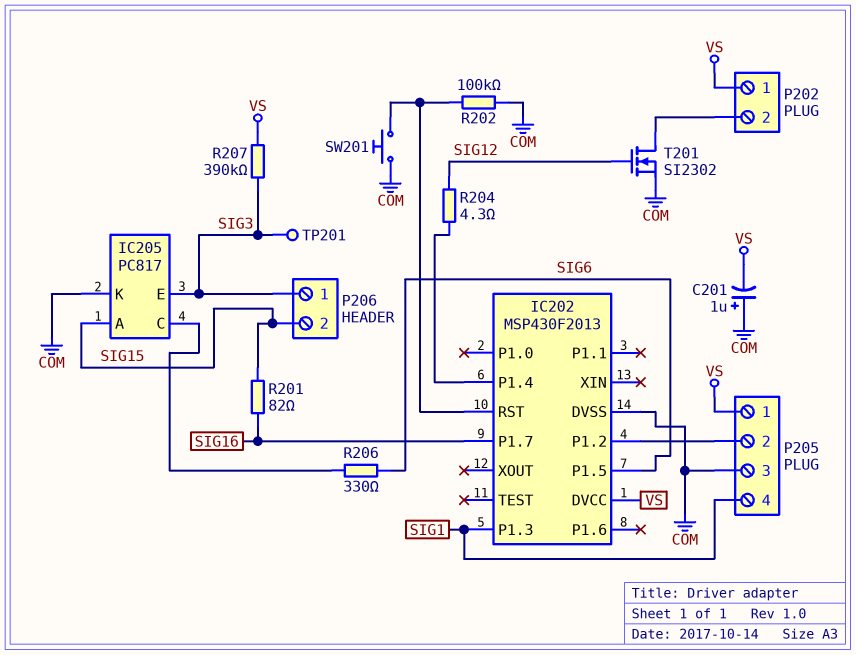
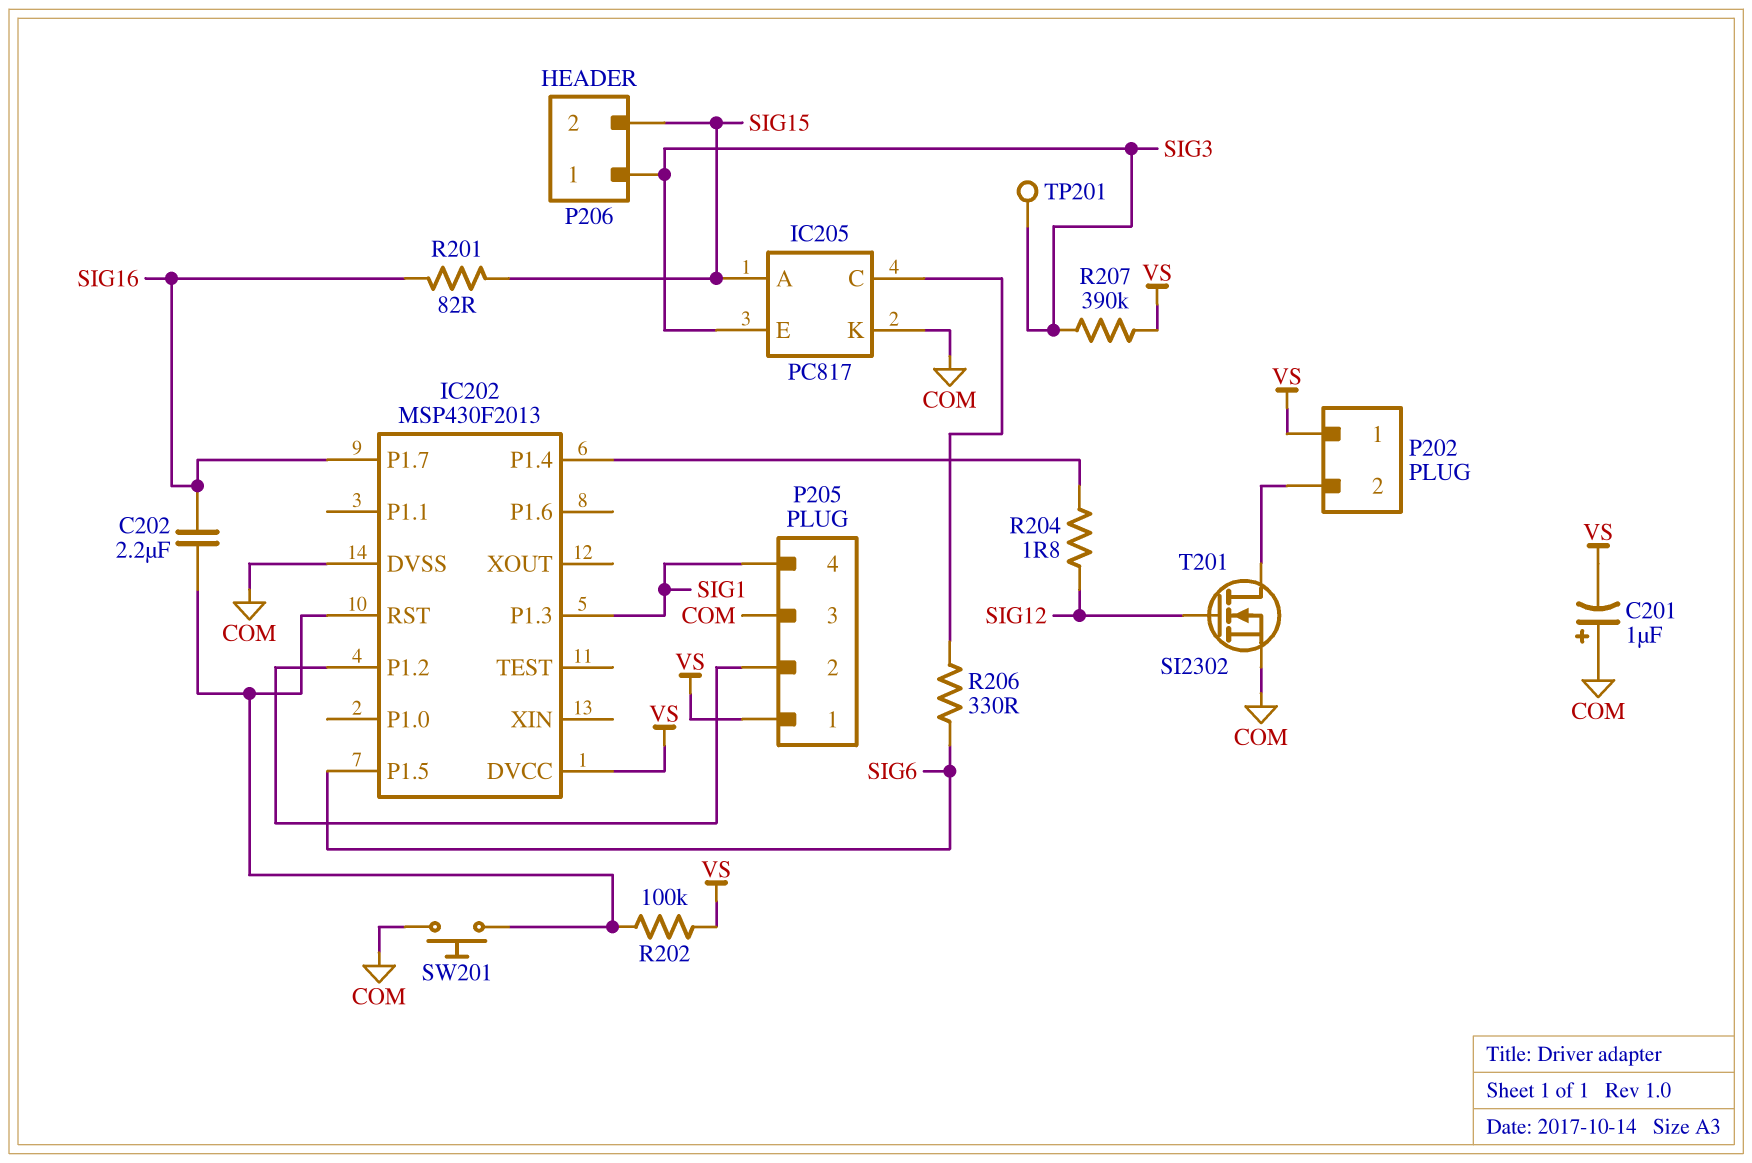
C202: none -> 2.2uF (IC202/RST, SIG16)
R202: 100k (COM, IC202/RST) -> 100k (IC202/RST, VS)
R204: 4.3 (IC202/P1.4, SIG12) -> 1.8 (IC202/P1.4, SIG12)

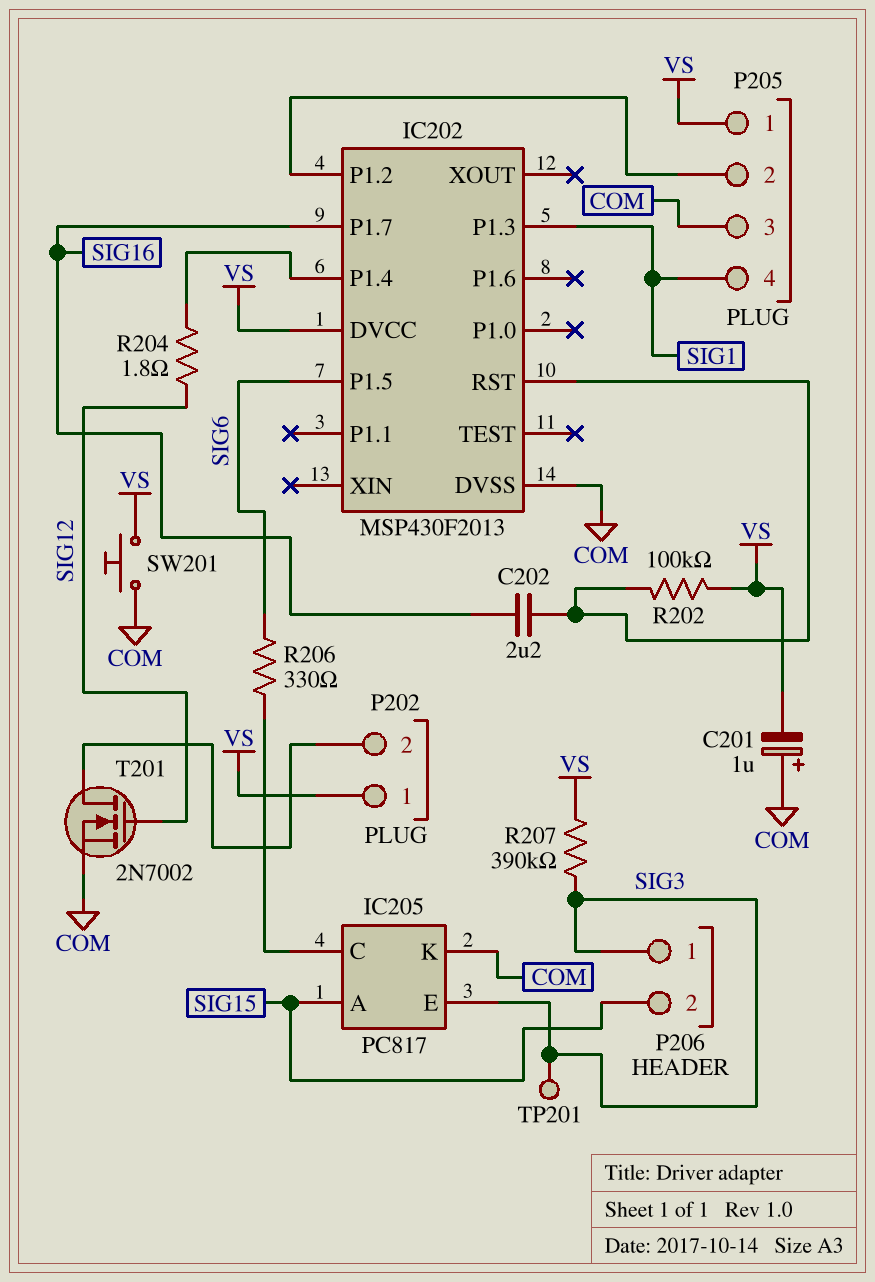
R201: 82 (SIG15, SIG16) -> none
SW201: button (COM, IC202/RST) -> button (COM, VS)
T201: NMOS SI2302 (G SIG12, D P202/2, S COM) -> NMOS 2N7002 (G SIG12, D P202/2, S COM)

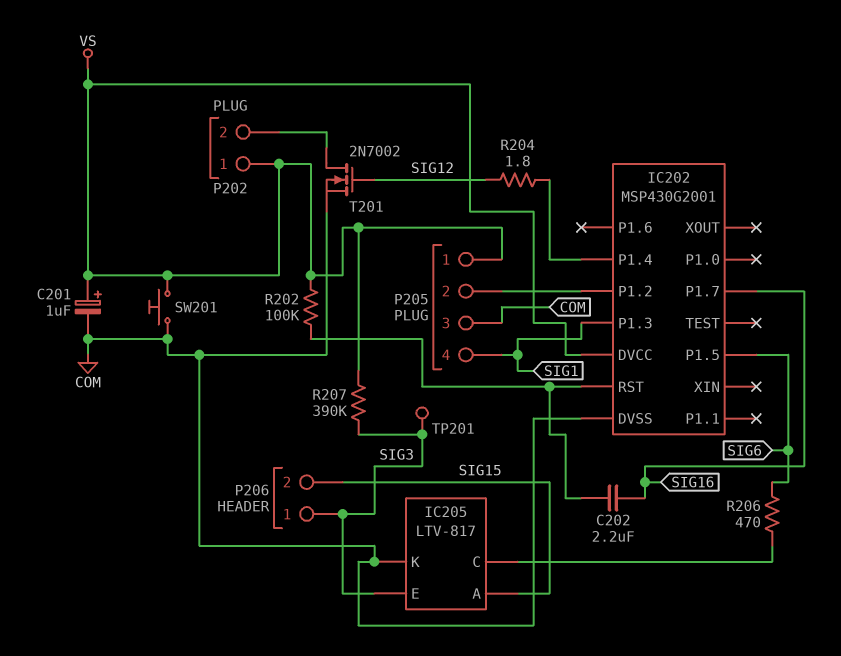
C201: 1uF (plus COM, minus VS) -> 1uF (plus VS, minus COM)
IC202: MSP430F2013 -> MSP430G2001
IC205: PC817 -> LTV-817
R206: 330 (IC205/C, SIG6) -> 470 (IC205/C, SIG6)

